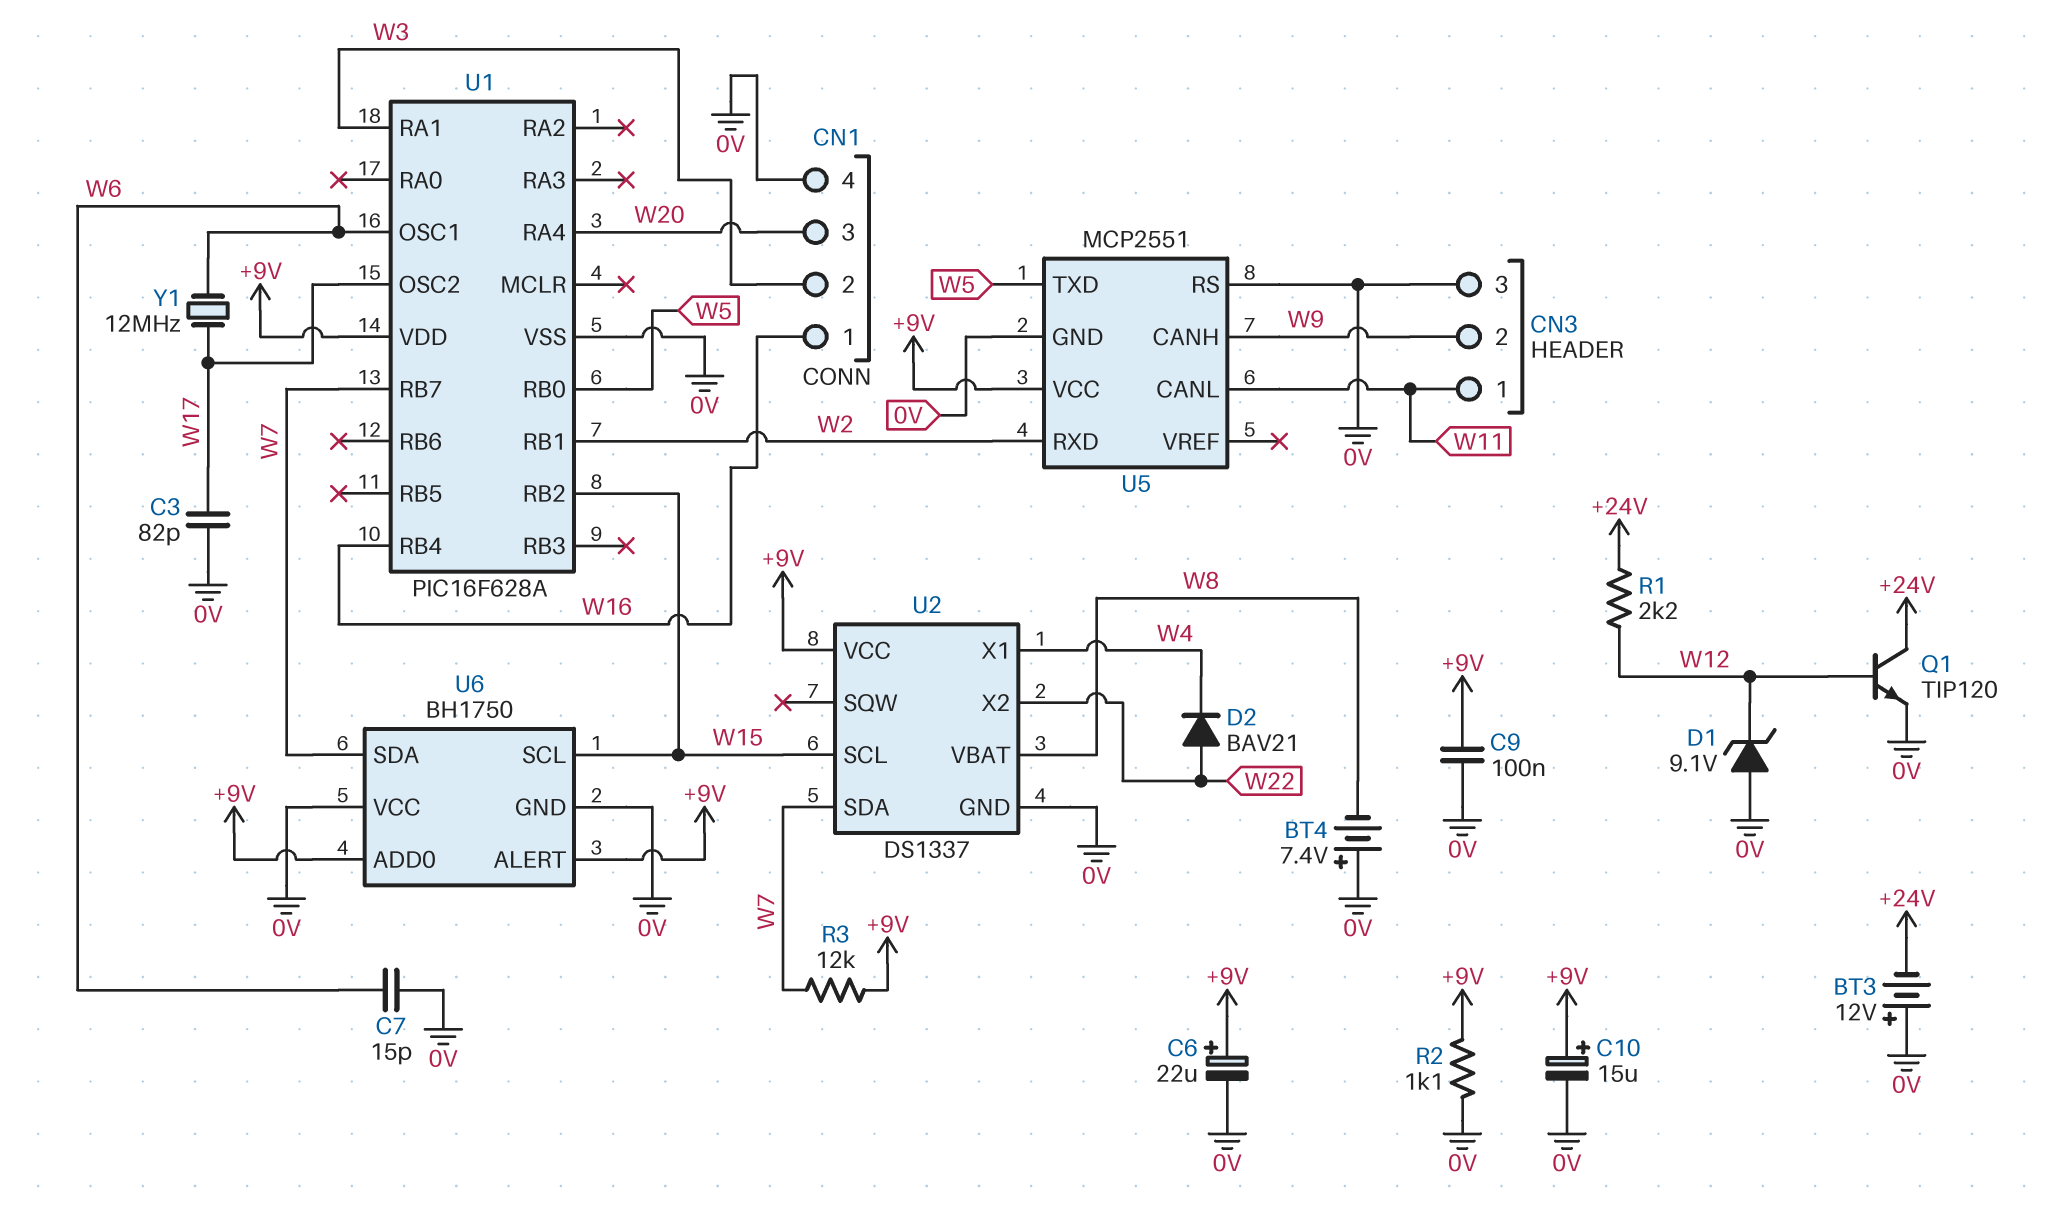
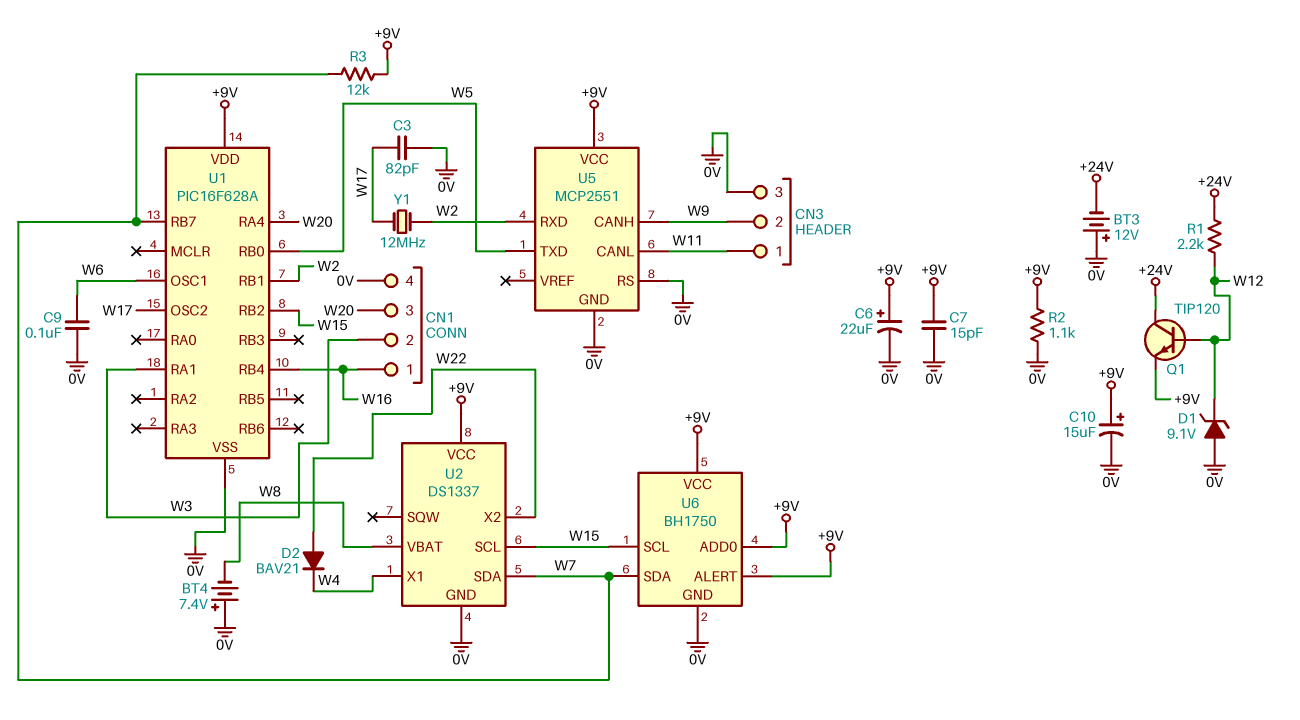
C7: 15pF (0V, W6) -> 15pF (+9V, 0V)
C9: 100nF (+9V, 0V) -> 100nF (0V, W6)
Q1: NPN TIP120 (B W12, C +24V, E 0V) -> NPN TIP120 (B W12, C +24V, E +9V)
U6 pin VCC: 0V -> +9V
Y1: 12MHz (W6, W17) -> 12MHz (W2, W17)

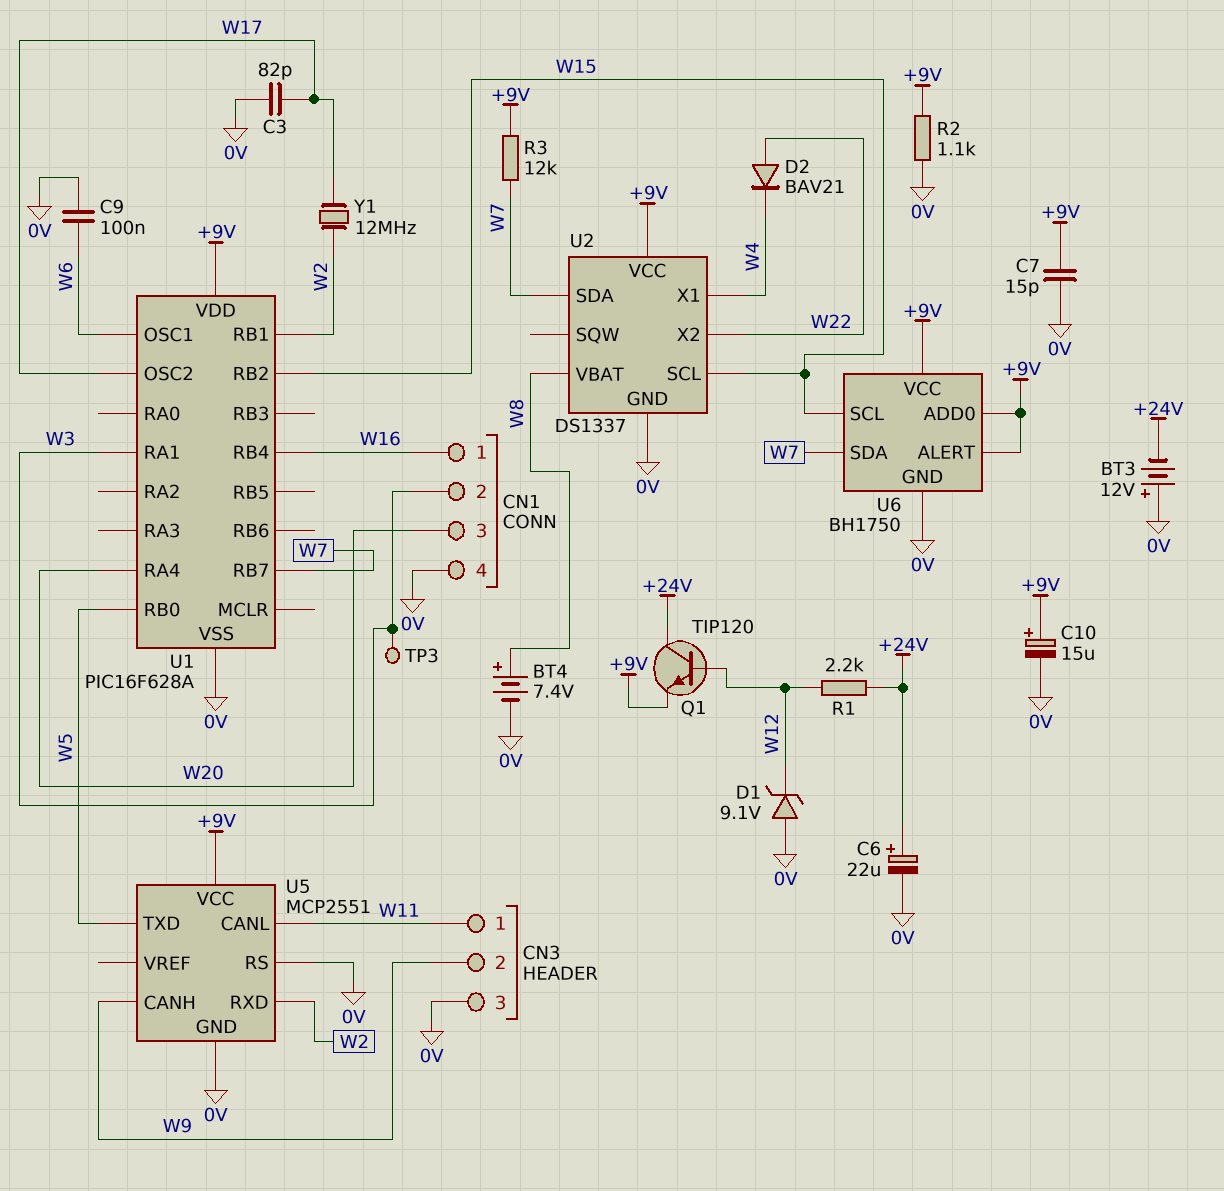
BT4: 7.4V (plus 0V, minus W8) -> 7.4V (plus W8, minus 0V)
C6: 22uF (plus +9V, minus 0V) -> 22uF (plus +24V, minus 0V)
TP3: none -> test point (W3)

